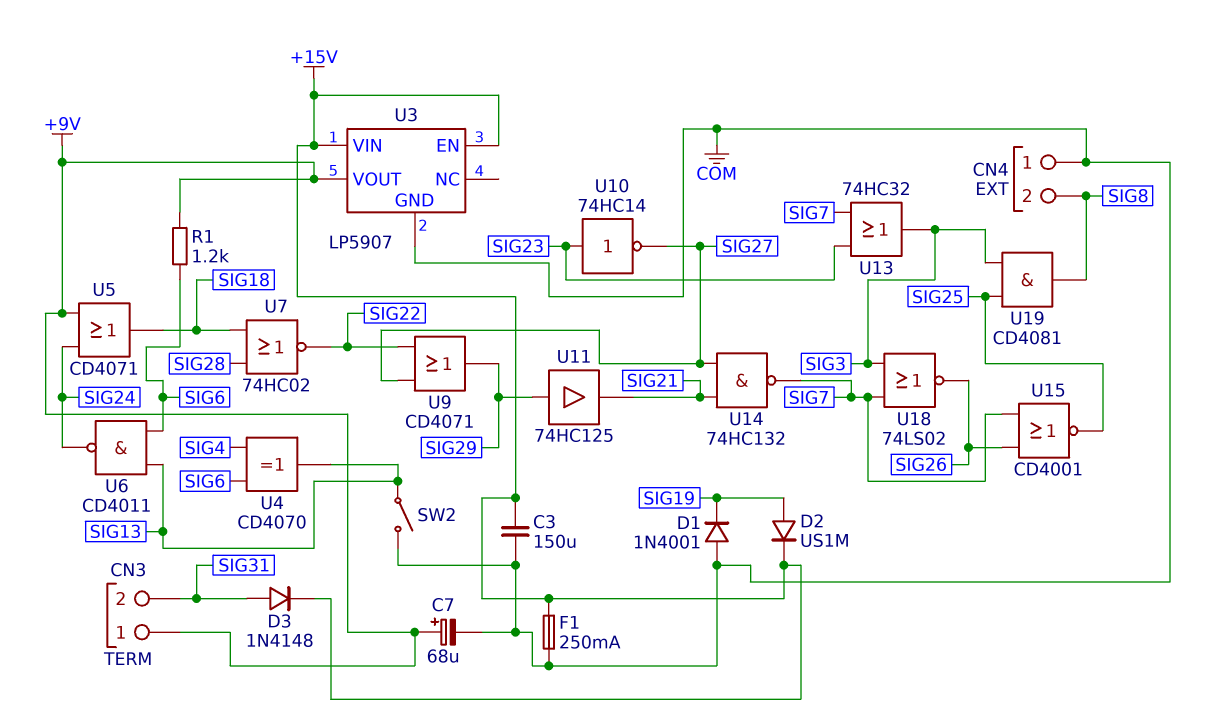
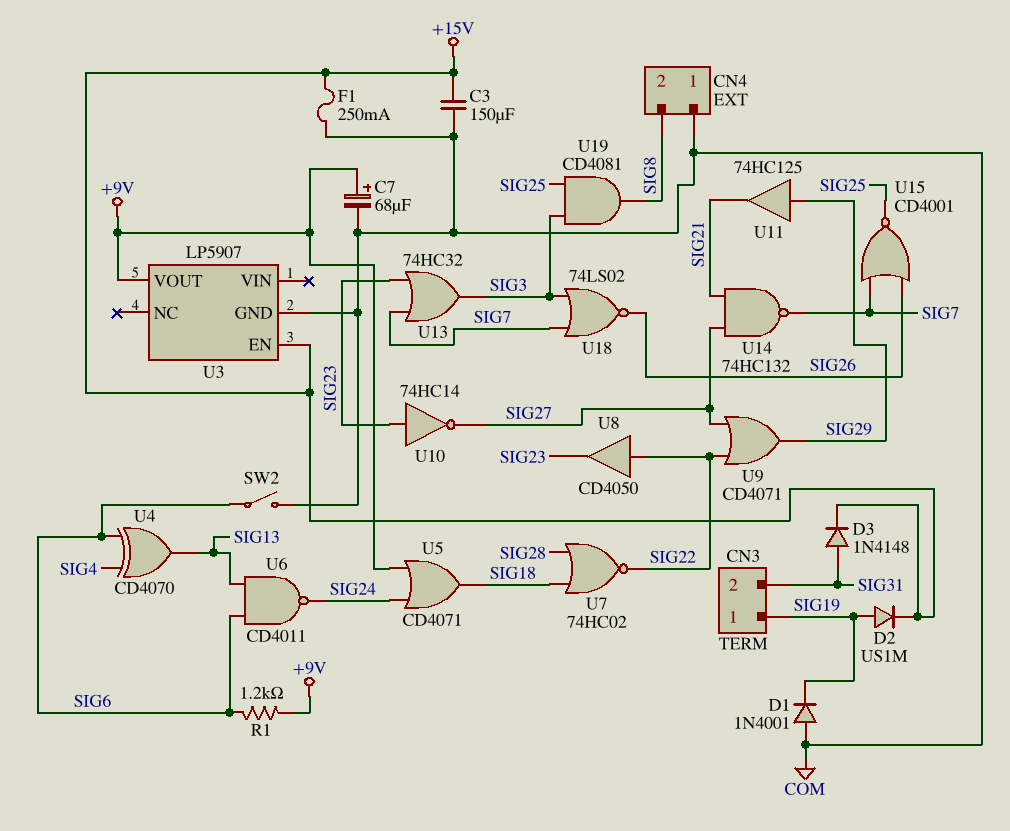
CN3 pin 1: +9V -> SIG19
SW2: switch (COM, SIG13) -> switch (COM, SIG6)
U3 pin VIN: +15V -> none
U8: none -> buffer CD4050 (in SIG22, out SIG23)

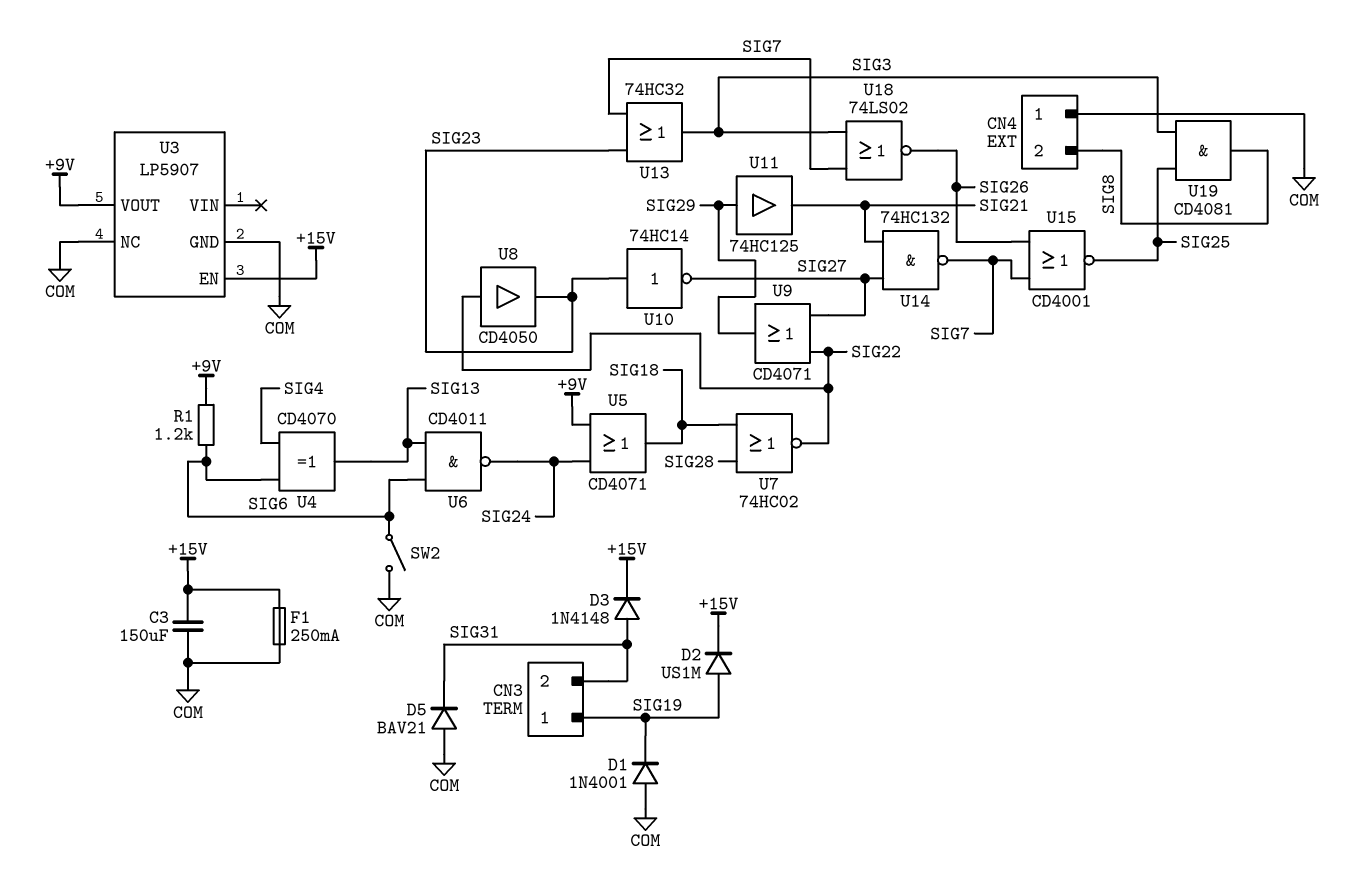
C7: 68uF (plus +9V, minus COM) -> none
D5: none -> diode BAV21 (A COM, K SIG31)
U3 pin NC: none -> COM

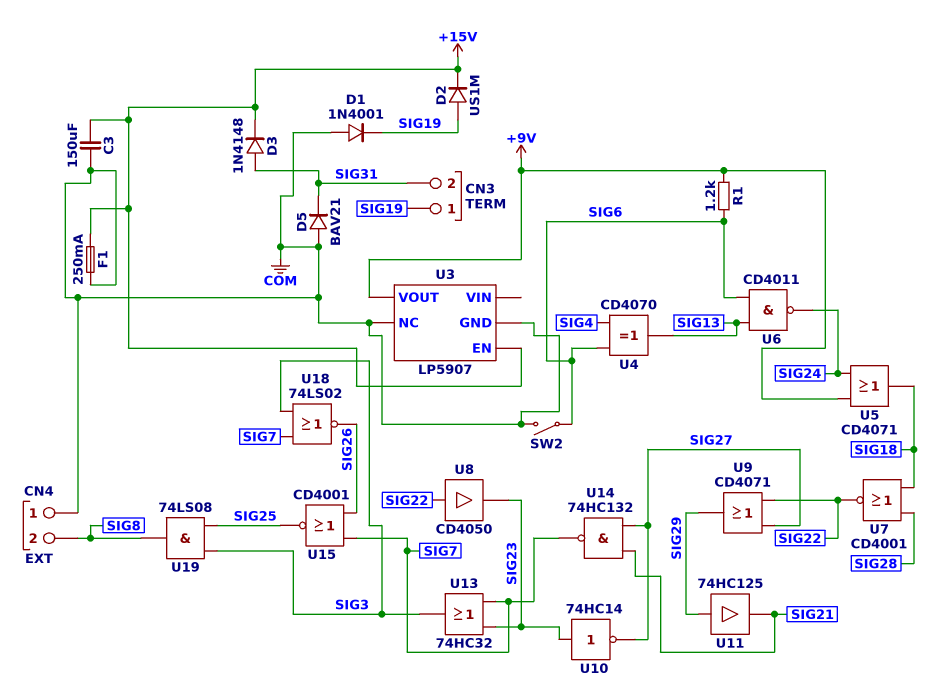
U7: NOR 74HC02 (in SIG18, in SIG28, out SIG22) -> NOR CD4001 (in SIG18, in SIG28, out SIG22)
U19: AND CD4081 (in SIG3, in SIG25, out SIG8) -> AND 74LS08 (in SIG3, in SIG25, out SIG8)

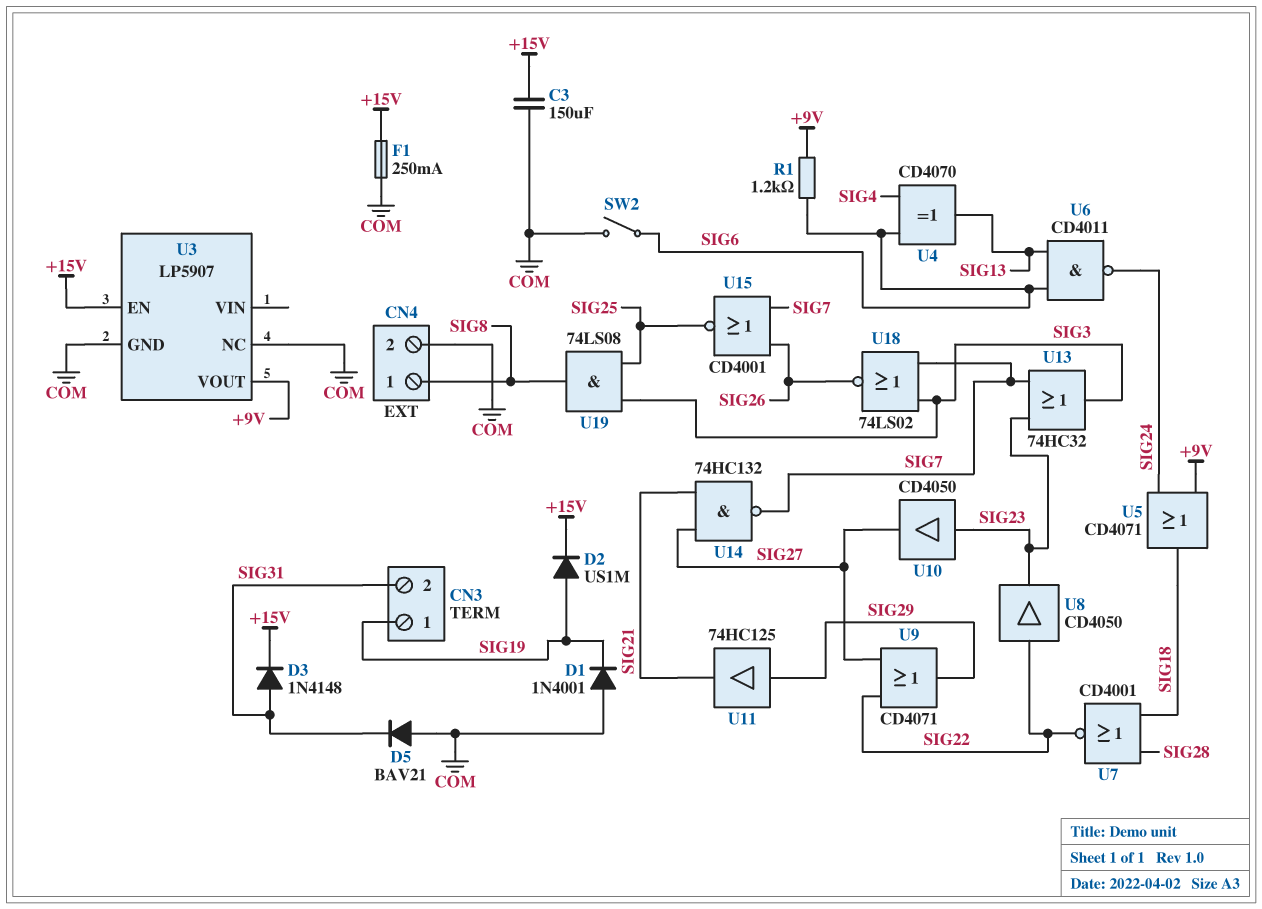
CN4 pin 1: COM -> SIG8
CN4 pin 2: SIG8 -> COM
U10: NOT 74HC14 (in SIG23, out SIG27) -> buffer CD4050 (in SIG23, out SIG27)

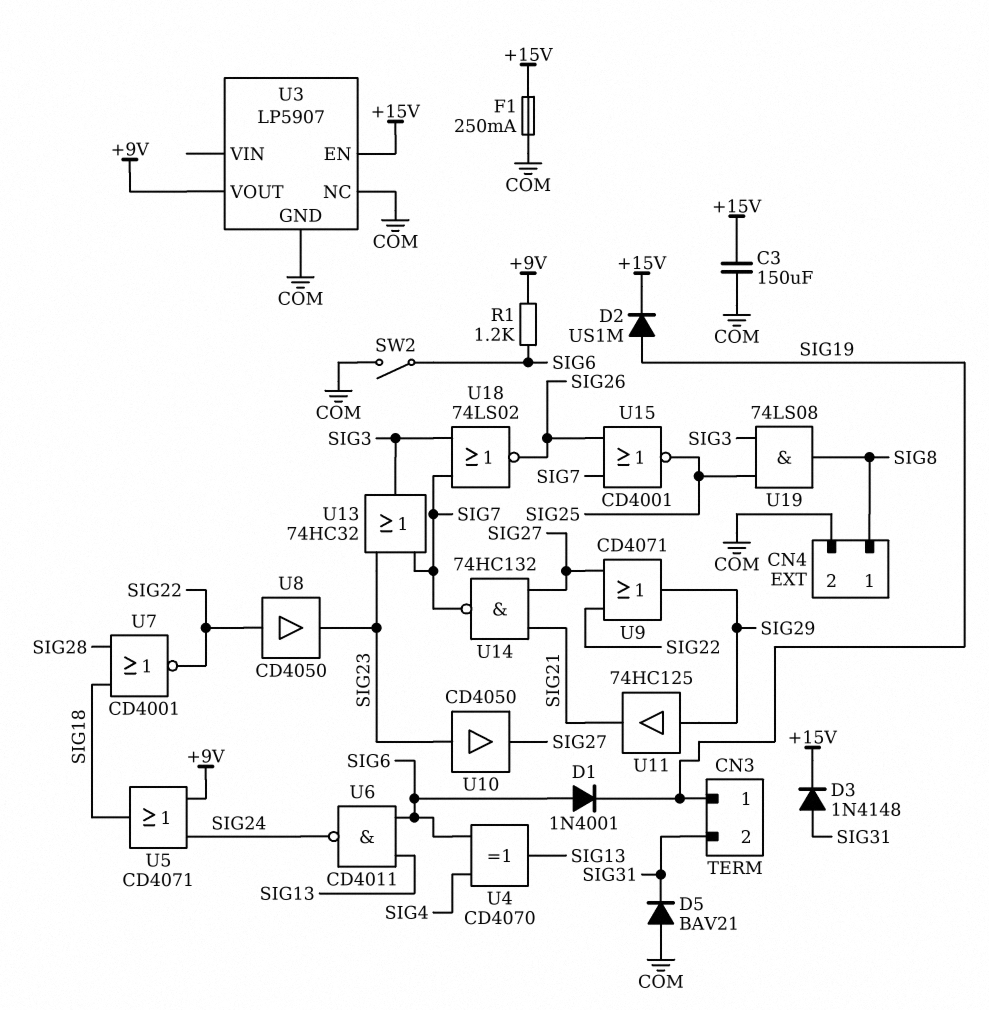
D1: diode 1N4001 (A COM, K SIG19) -> diode 1N4001 (A SIG6, K SIG19)

